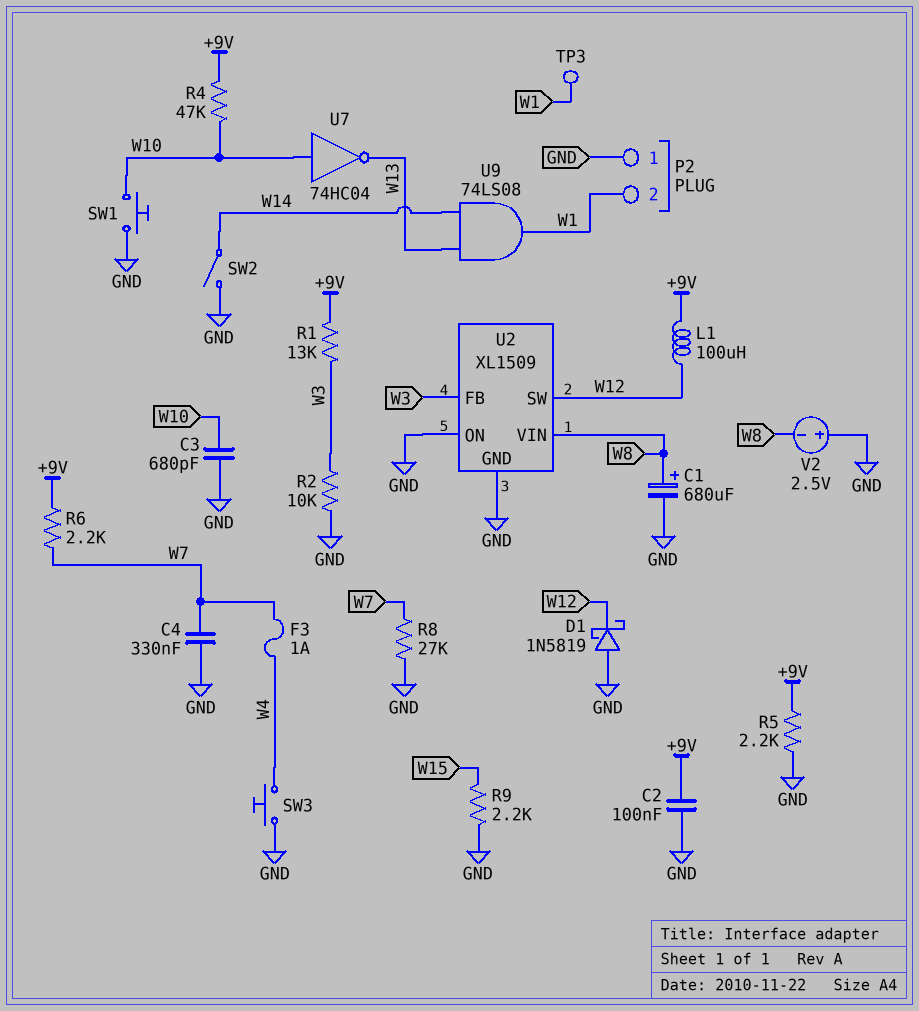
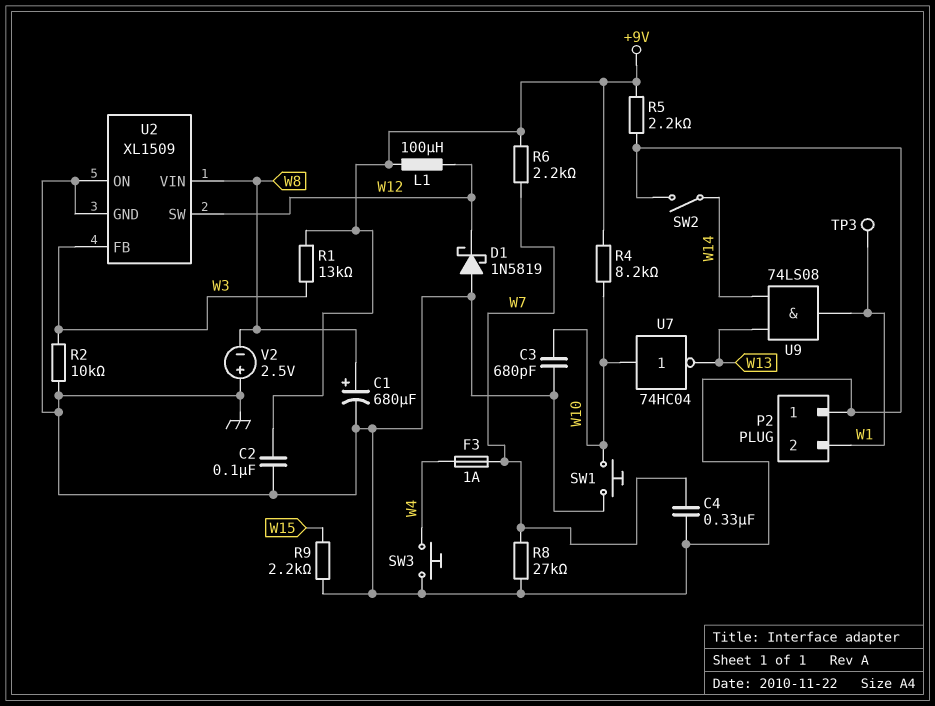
R4: 47k (+9V, W10) -> 8.2k (+9V, W10)

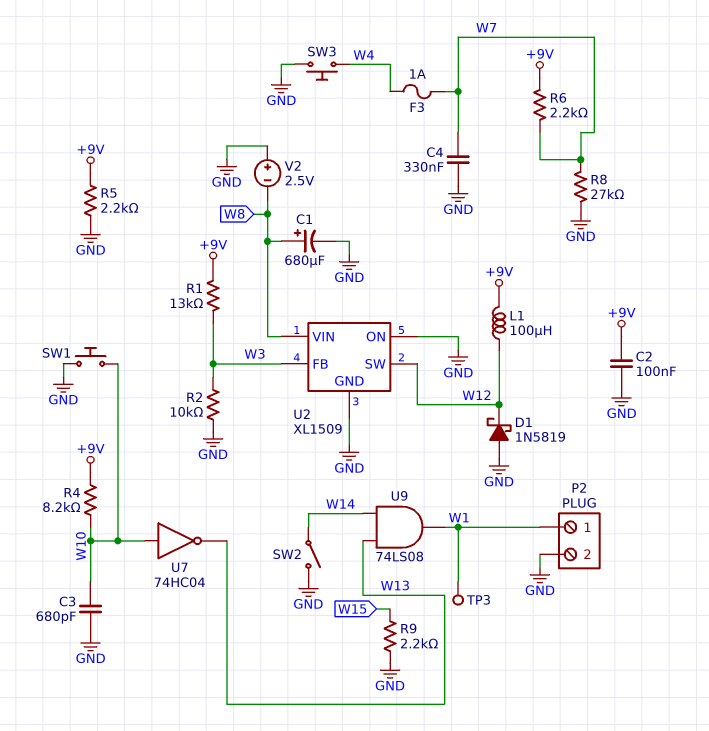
P2 pin 1: GND -> W1
P2 pin 2: W1 -> GND

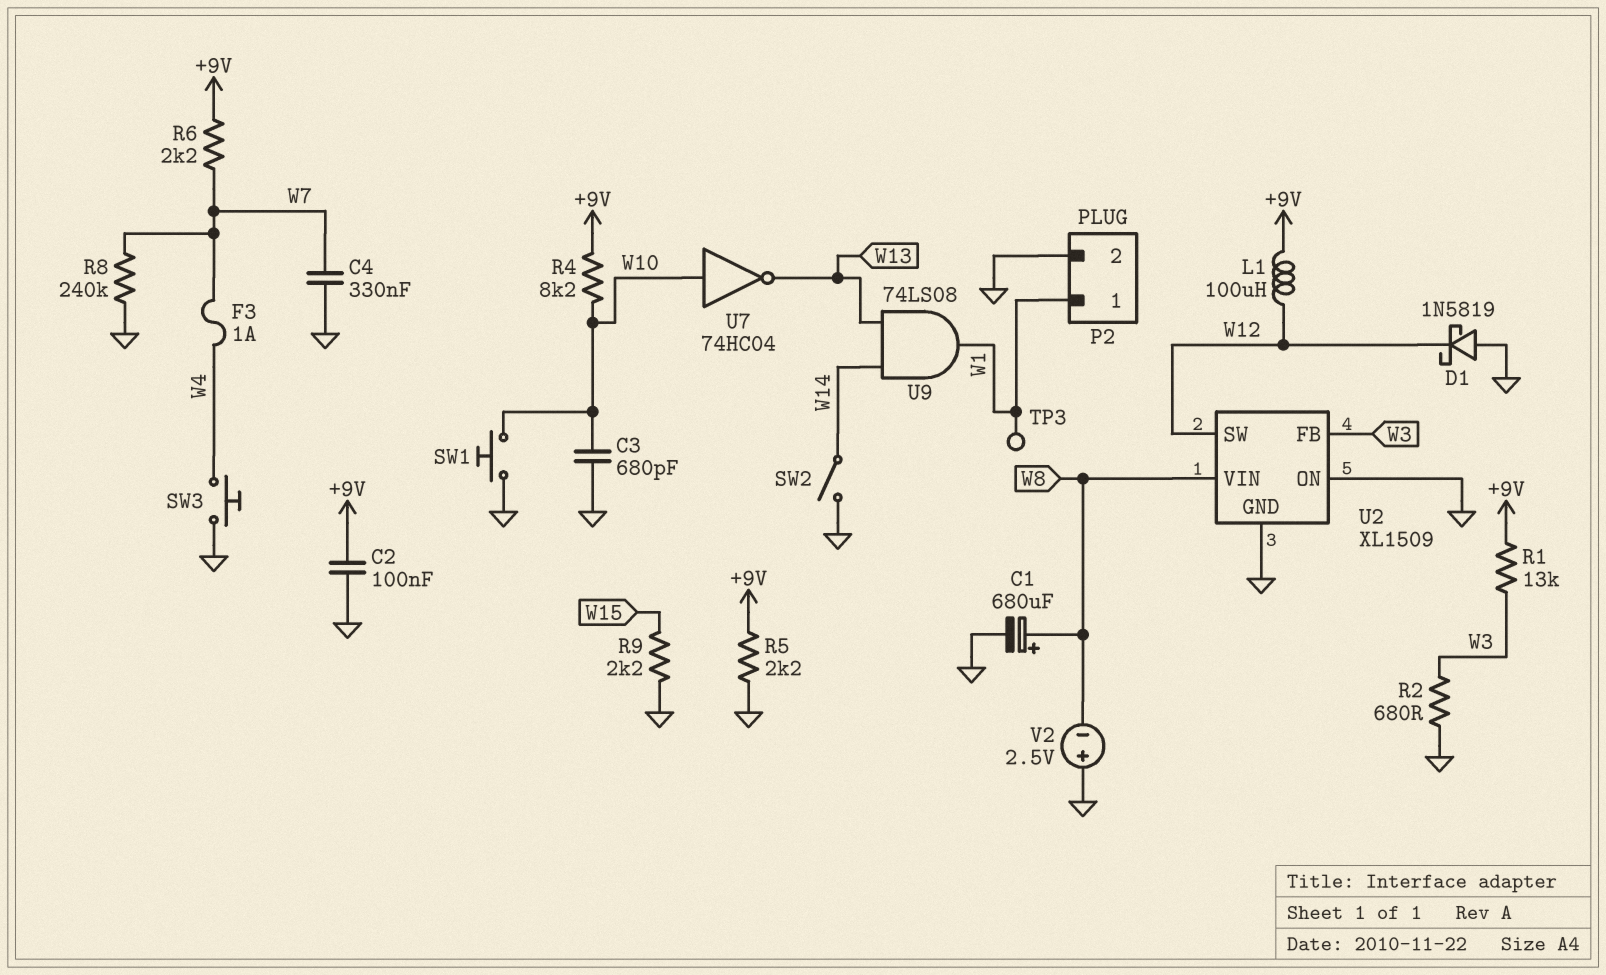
R2: 10k (GND, W3) -> 680 (GND, W3)
R8: 27k (GND, W7) -> 240k (GND, W7)

